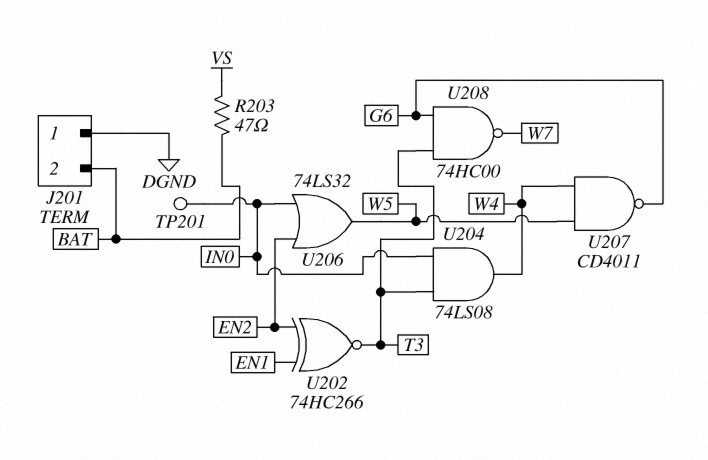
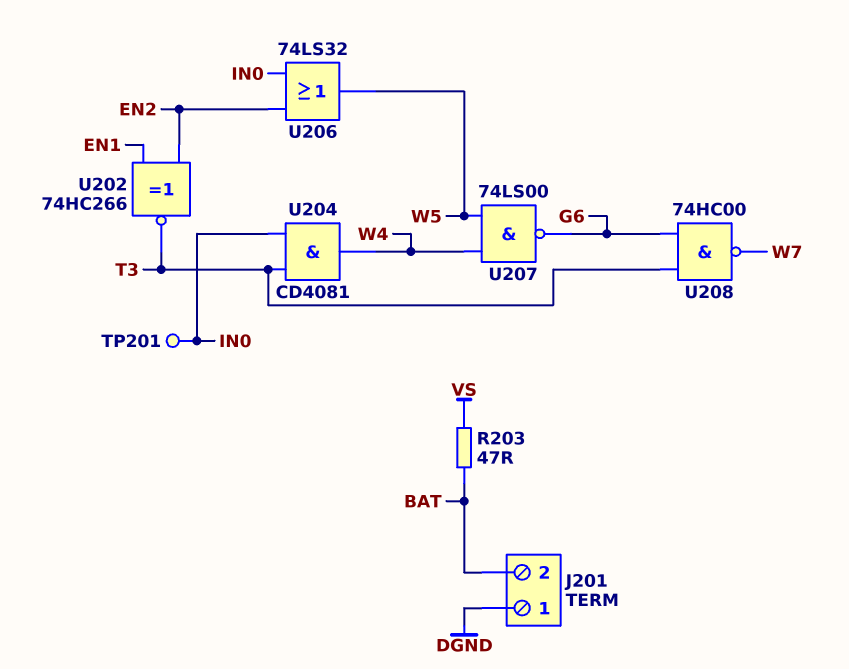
U204: AND 74LS08 (in IN0, in T3, out W4) -> AND CD4081 (in IN0, in T3, out W4)
U207: NAND CD4011 (in W4, in W5, out G6) -> NAND 74LS00 (in W4, in W5, out G6)

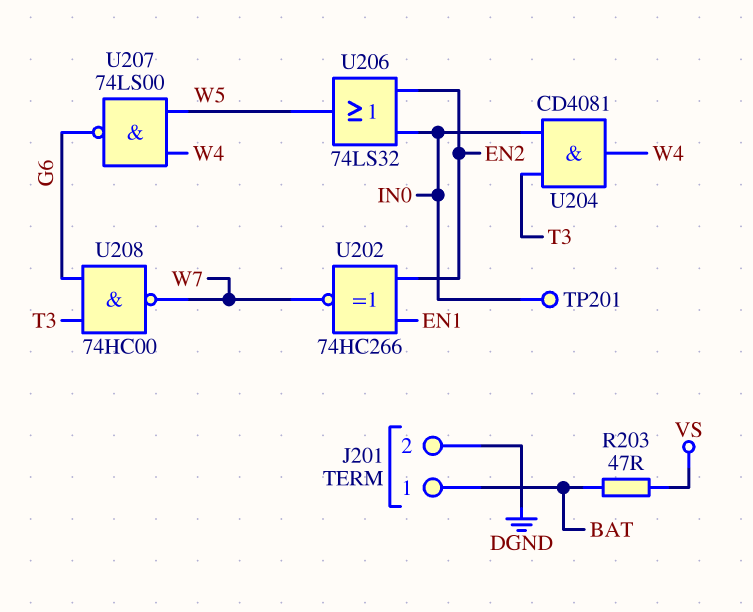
J201 pin 1: DGND -> BAT
J201 pin 2: BAT -> DGND
U202: XNOR 74HC266 (in EN1, in EN2, out T3) -> XNOR 74HC266 (in EN1, in EN2, out W7)

